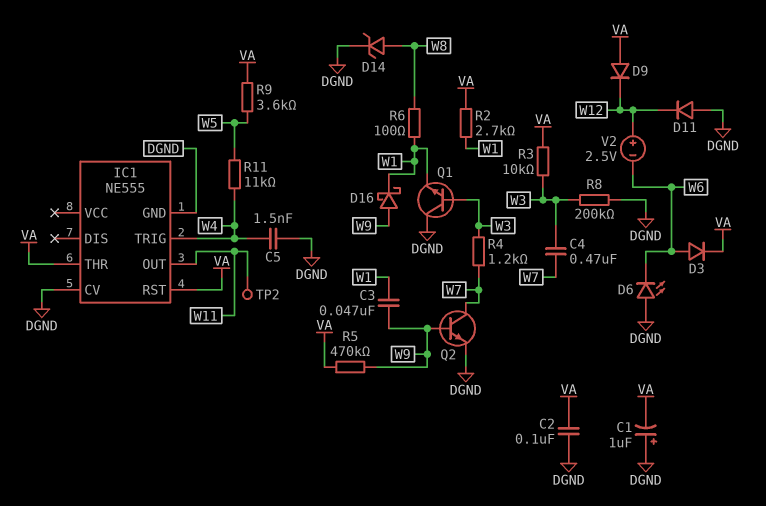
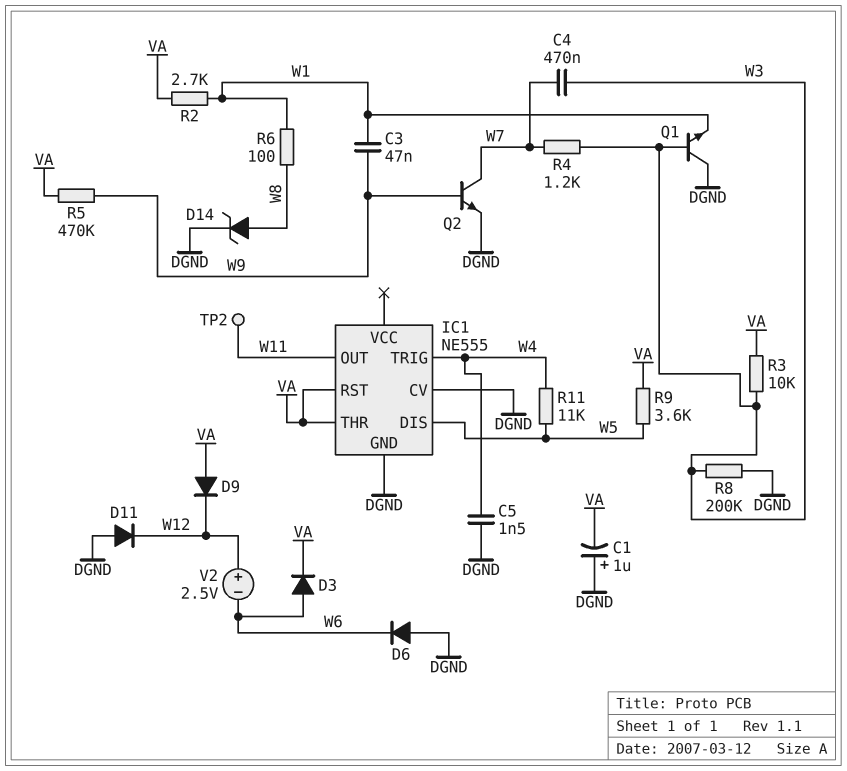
C2: 100nF (DGND, VA) -> none
D6: LED (A DGND, K W6) -> diode (A DGND, K W6)
D16: schottky (A W9, K W1) -> none
IC1 pin DIS: none -> W5

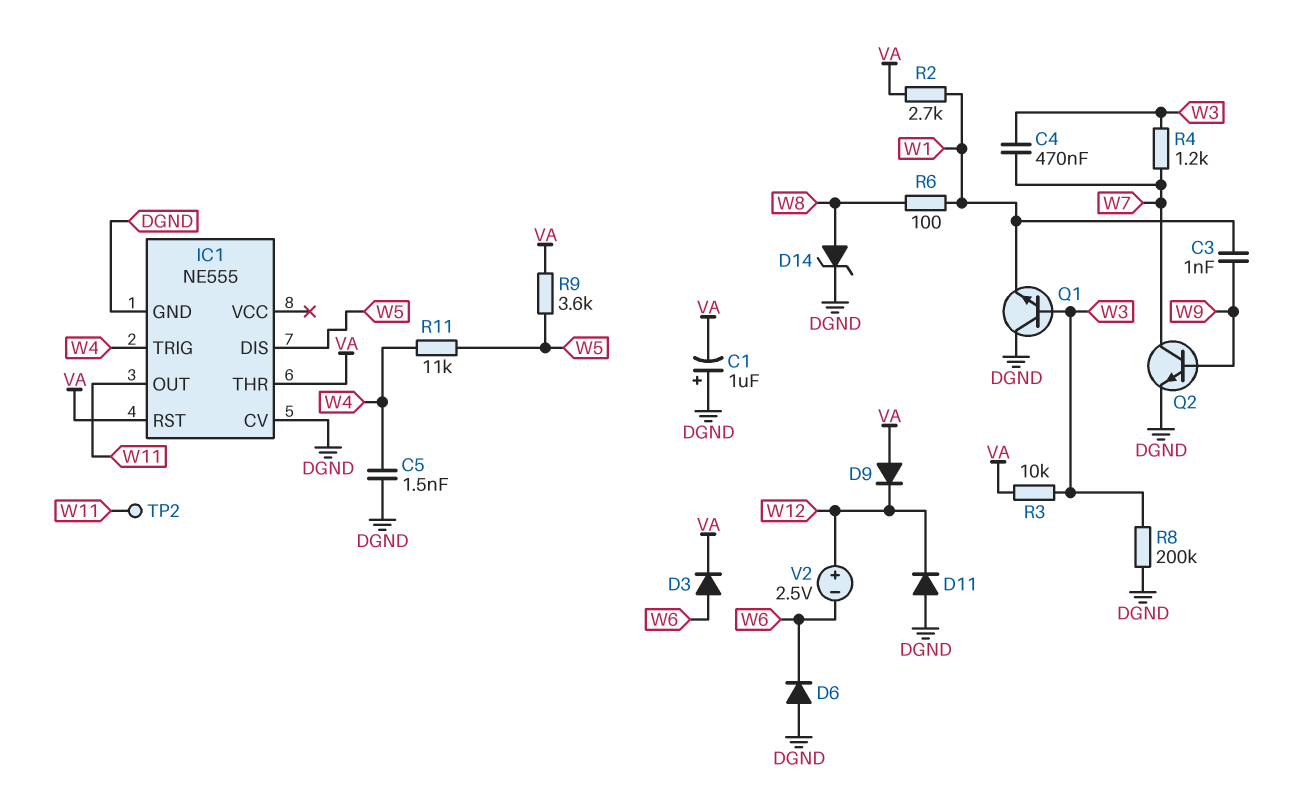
C3: 47nF (W1, W9) -> 1nF (W1, W9)
R5: 470k (VA, W9) -> none

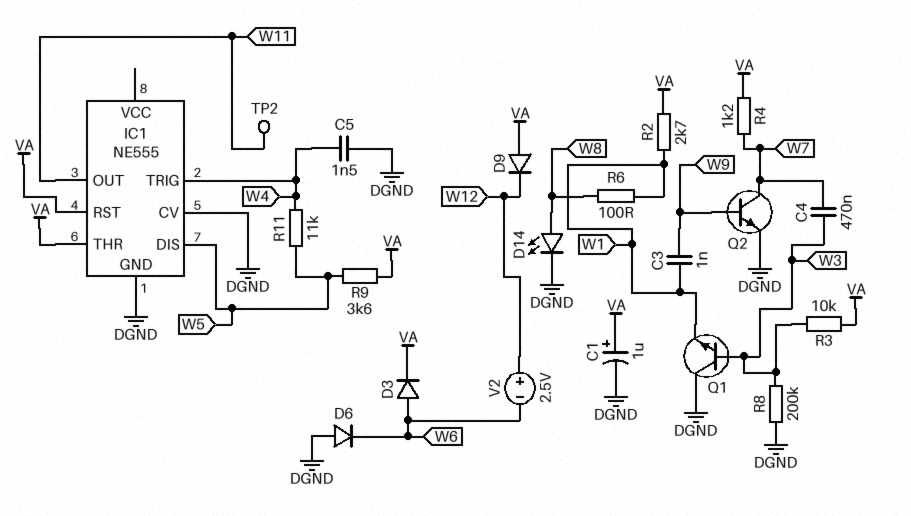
C1: 1uF (plus DGND, minus VA) -> 1uF (plus VA, minus DGND)
D11: diode (A DGND, K W12) -> none
D14: zener (A W8, K DGND) -> LED (A W8, K DGND)
R4: 1.2k (W3, W7) -> 1.2k (VA, W7)

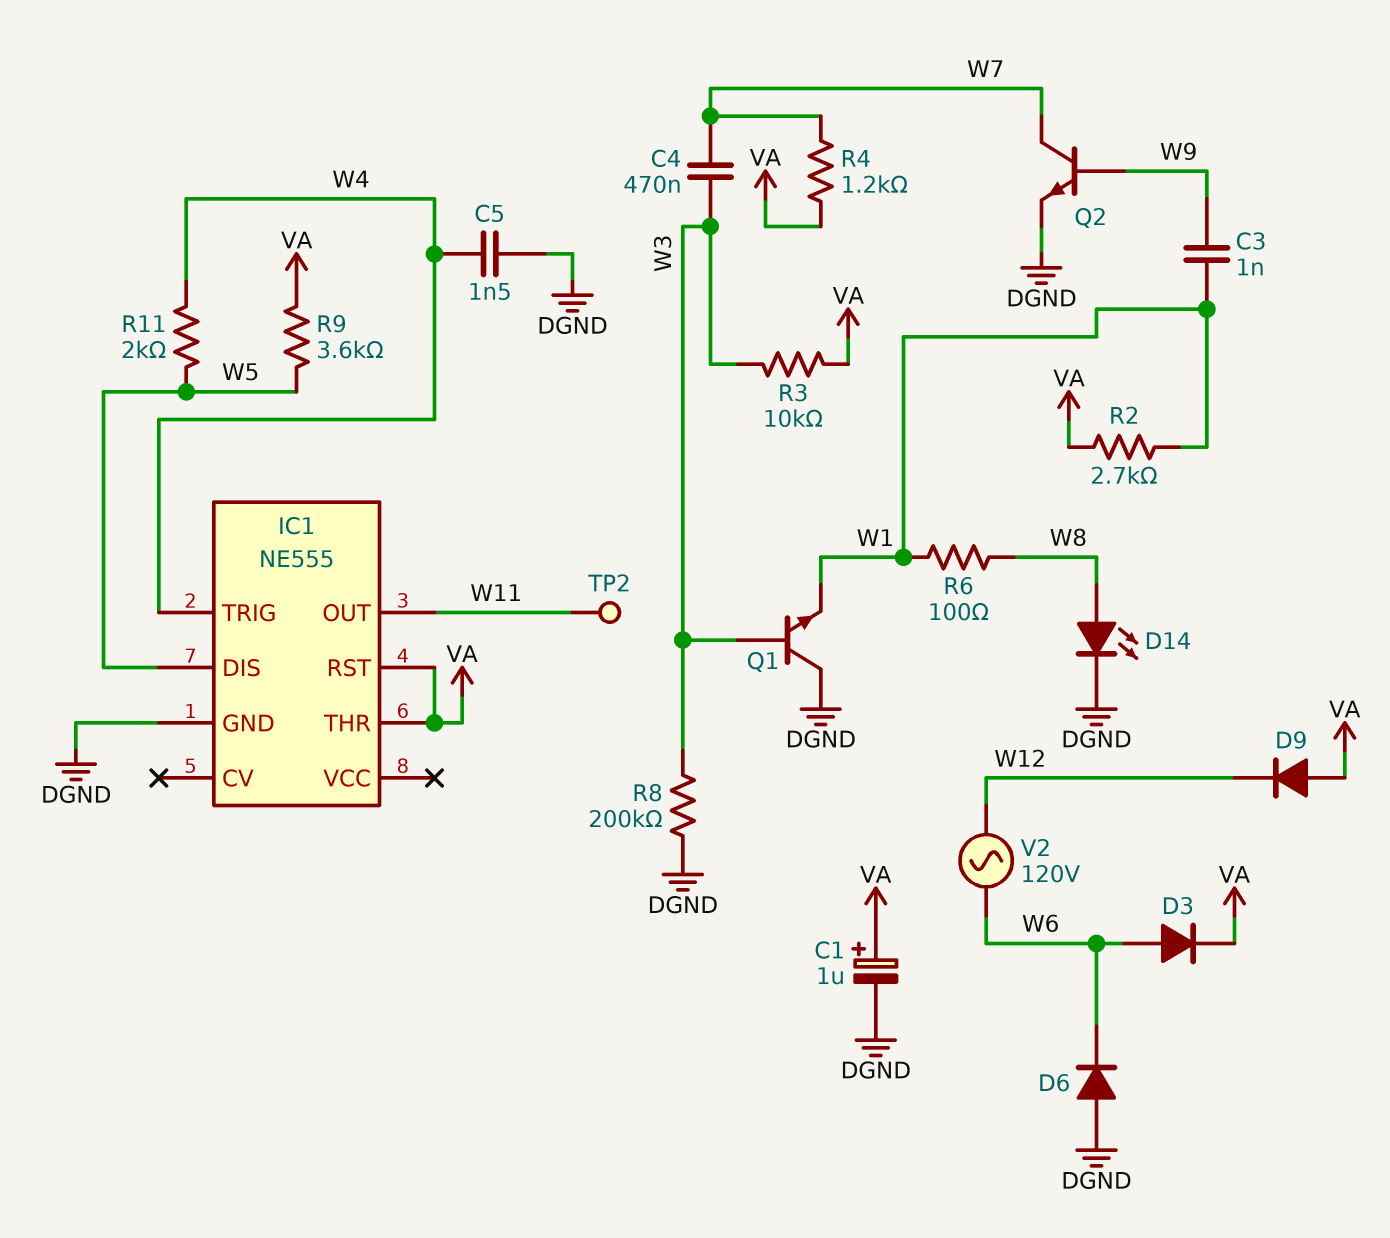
IC1 pin CV: DGND -> none
R11: 11k (W4, W5) -> 2k (W4, W5)
V2: 2.5V (plus W12, minus W6) -> AC 120V (W6, W12)

